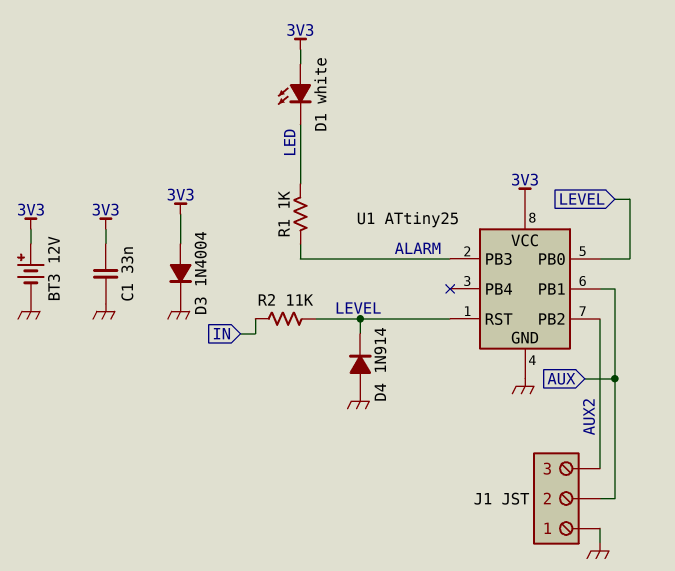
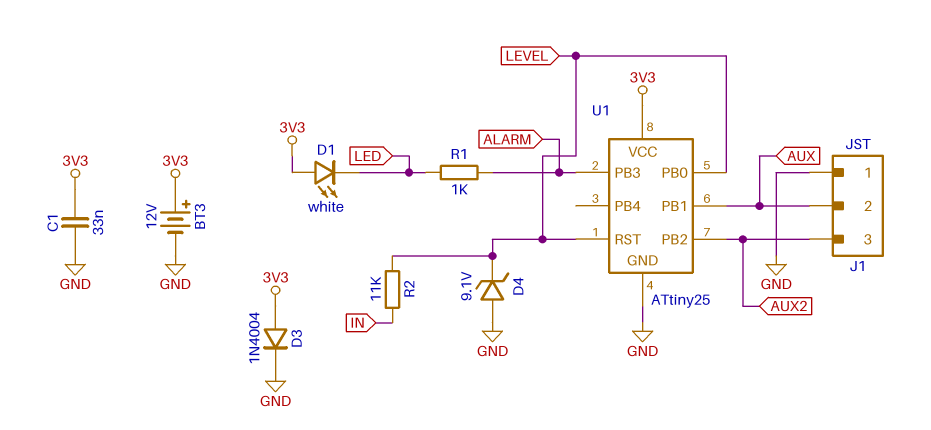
D4: diode 1N914 (A GND, K LEVEL) -> zener 9.1V (A GND, K LEVEL)

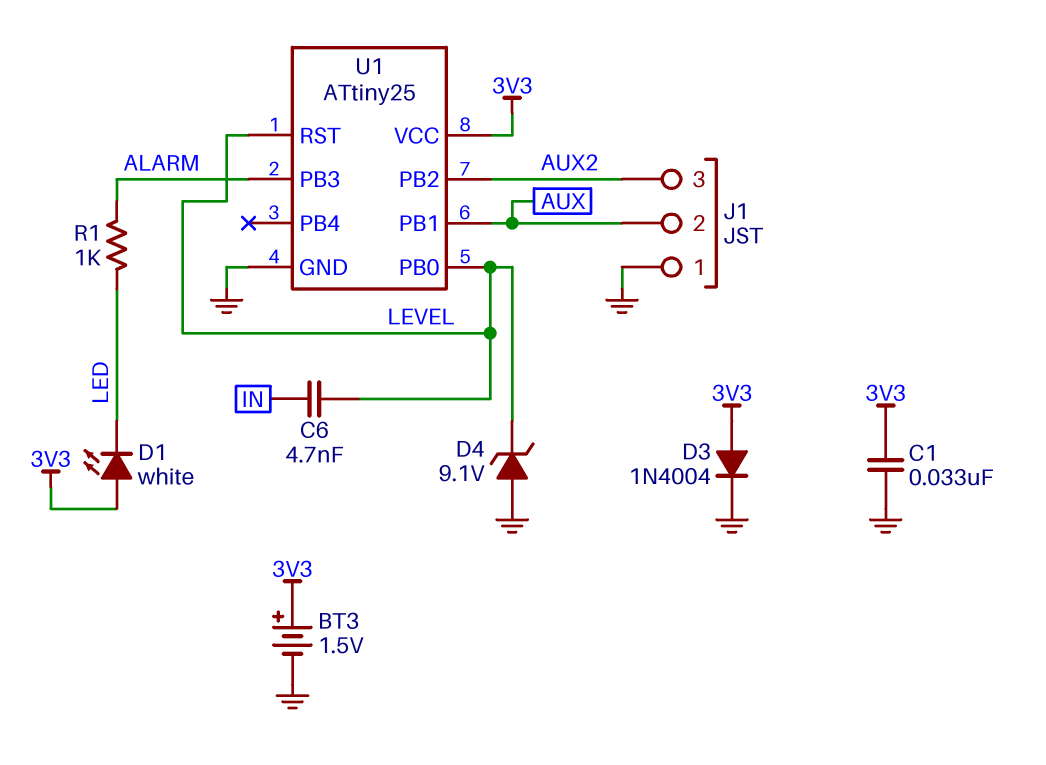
BT3: 12V (plus 3V3, minus GND) -> 1.5V (plus 3V3, minus GND)
C6: none -> 4.7nF (IN, LEVEL)
R2: 11k (IN, LEVEL) -> none

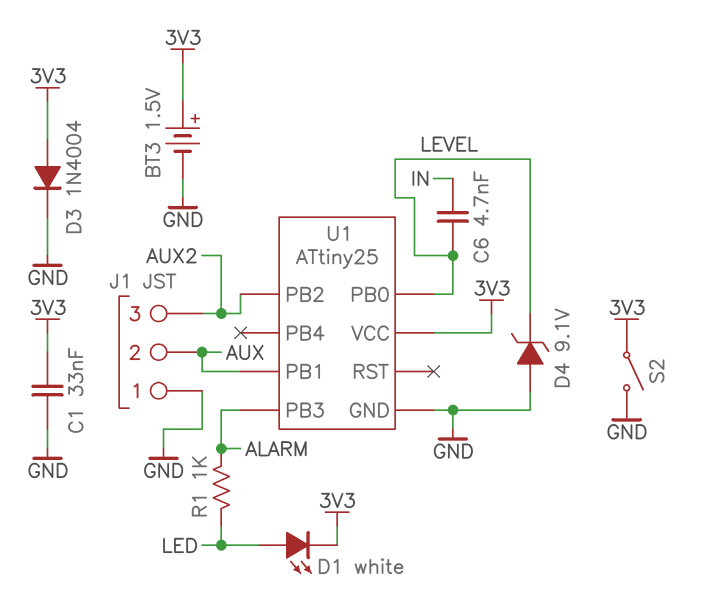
D1: LED white (A 3V3, K LED) -> LED white (A LED, K 3V3)
S2: none -> switch (3V3, GND)
U1 pin RST: LEVEL -> none

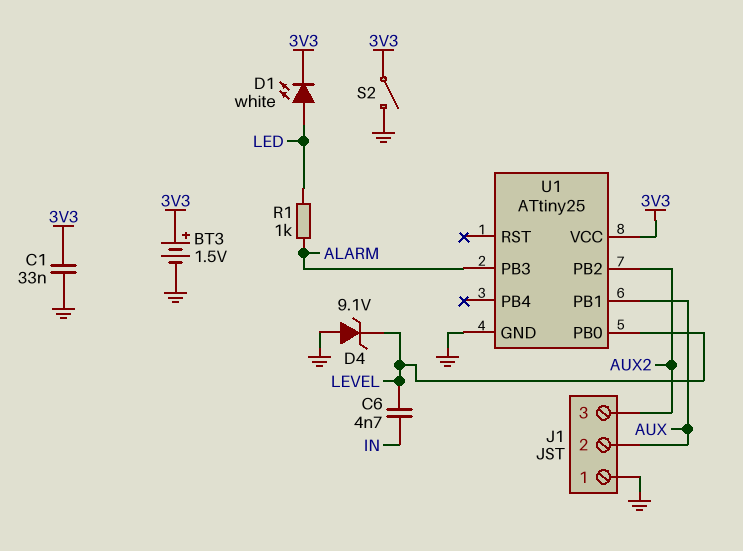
D3: diode 1N4004 (A 3V3, K GND) -> none

